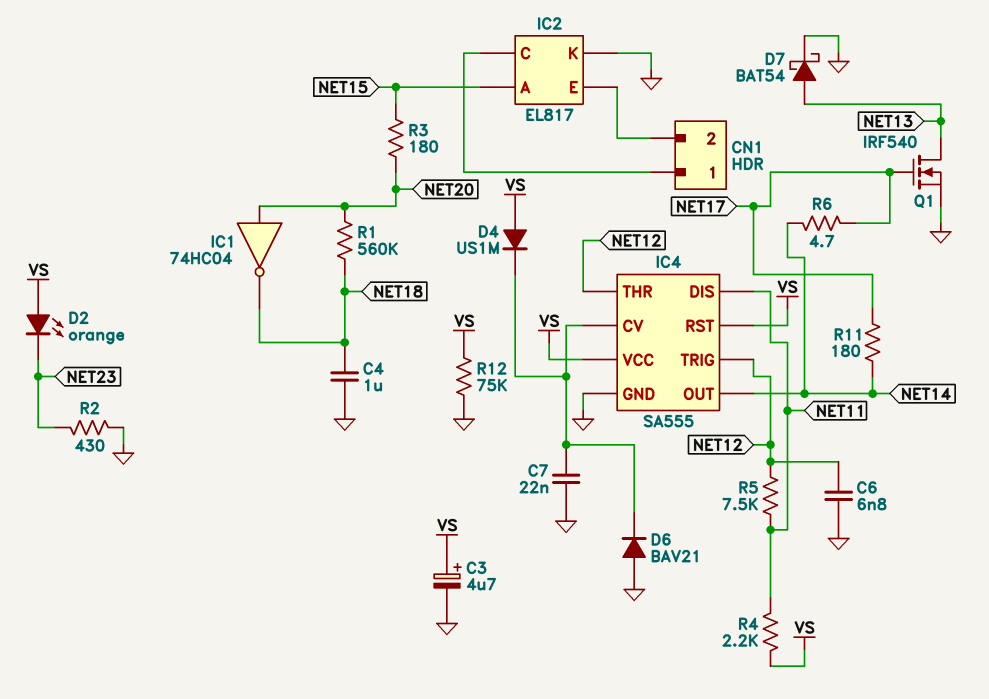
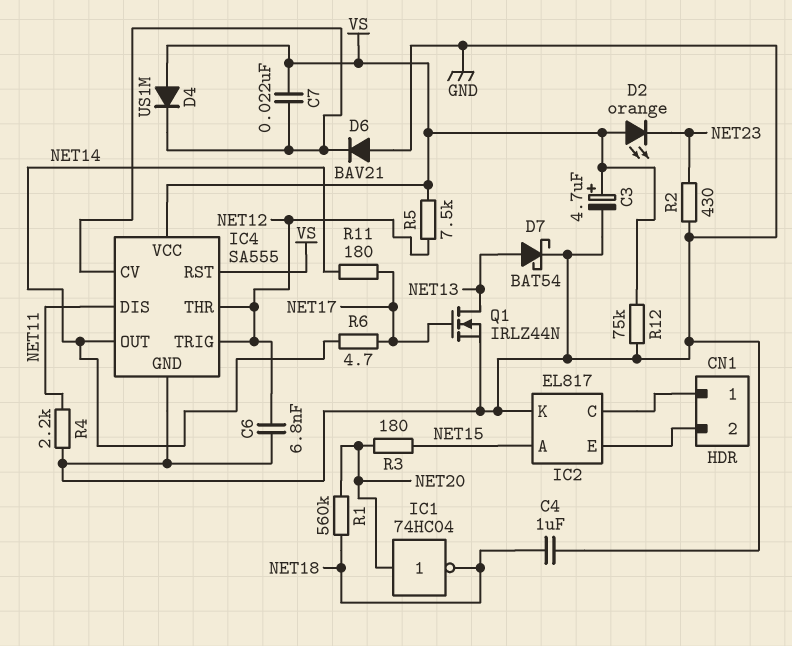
C7: 22nF (GND, IC4/CV) -> 22nF (IC4/CV, VS)
Q1: NMOS IRF540 (G NET17, D NET13, S GND) -> NMOS IRLZ44N (G NET17, D NET13, S GND)
R4: 2.2k (NET11, VS) -> 2.2k (GND, NET11)
R5: 7.5k (NET11, NET12) -> 7.5k (NET12, VS)

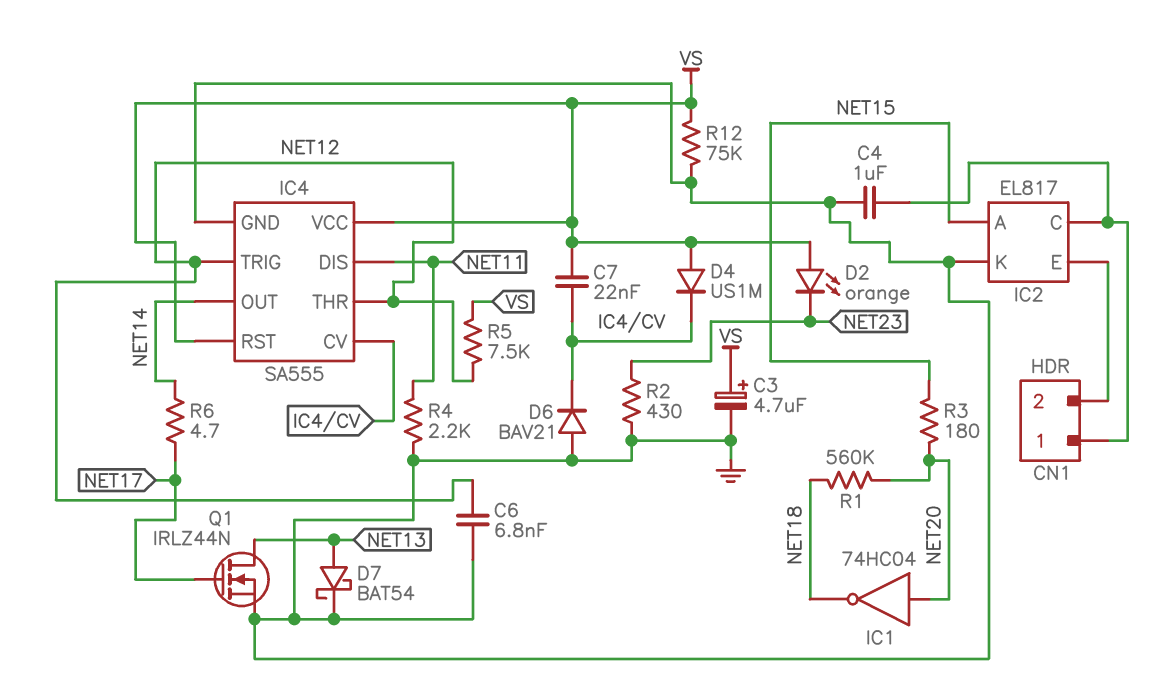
C4: 1uF (GND, NET18) -> 1uF (CN1/1, GND)
R11: 180 (NET14, NET17) -> none

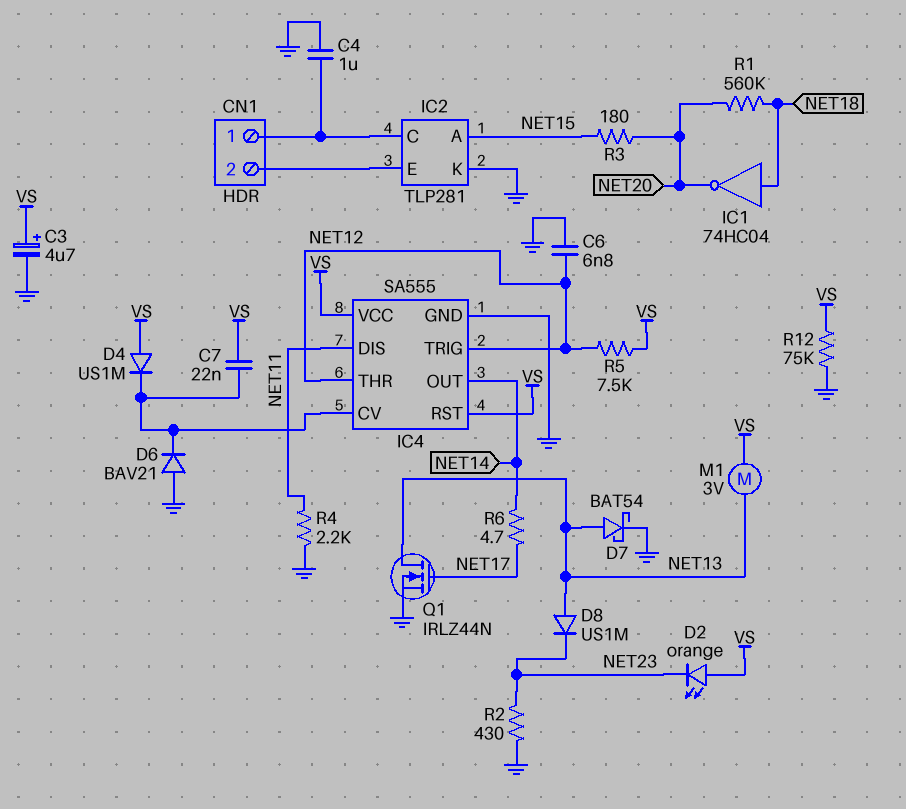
D8: none -> diode US1M (A NET13, K NET23)
IC1: NOT 74HC04 (in NET20, out NET18) -> NOT 74HC04 (in NET18, out NET20)
IC2: EL817 -> TLP281
M1: none -> motor 3V (NET13, VS)

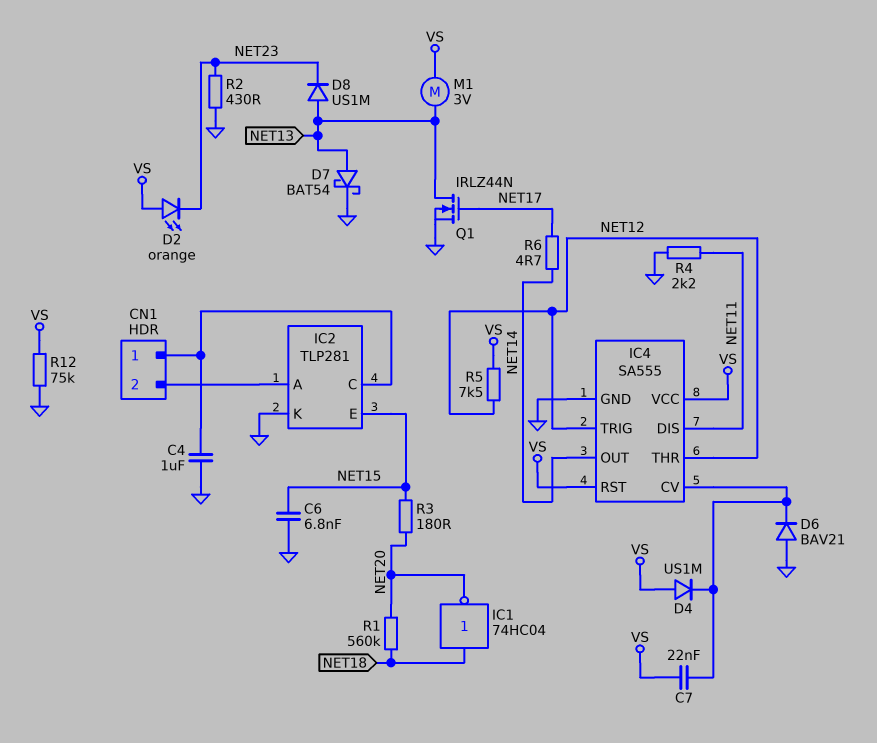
C3: 4.7uF (plus VS, minus GND) -> none
C6: 6.8nF (GND, NET12) -> 6.8nF (GND, NET15)
IC2 pin A: NET15 -> CN1/2
IC2 pin E: CN1/2 -> NET15

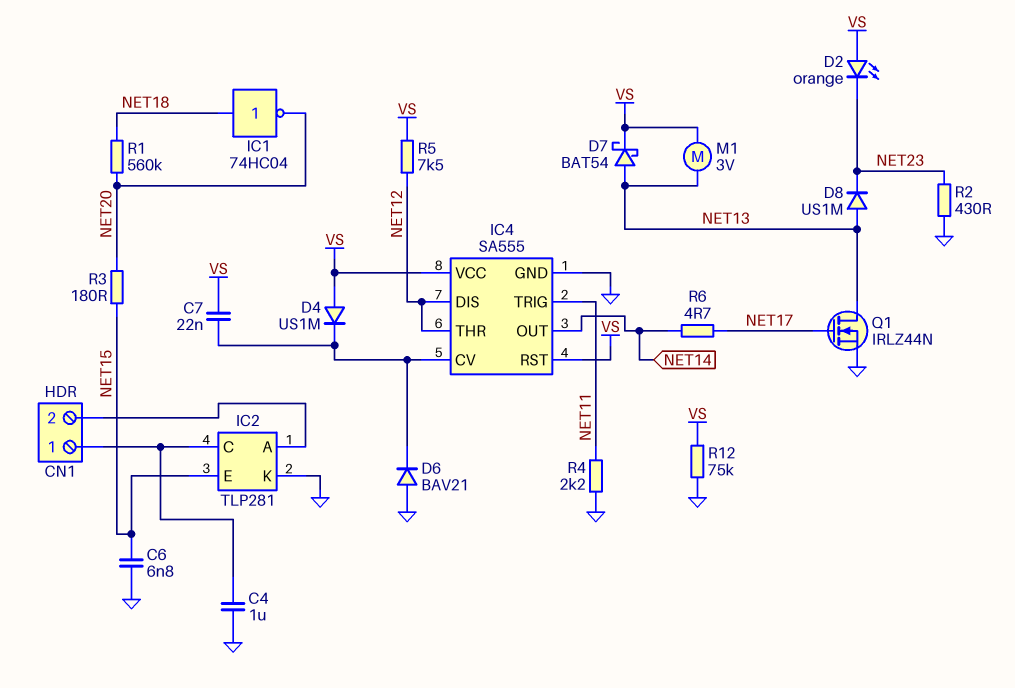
D7: schottky BAT54 (A NET13, K GND) -> schottky BAT54 (A NET13, K VS)
IC4 pin DIS: NET11 -> NET12
IC4 pin TRIG: NET12 -> NET11

